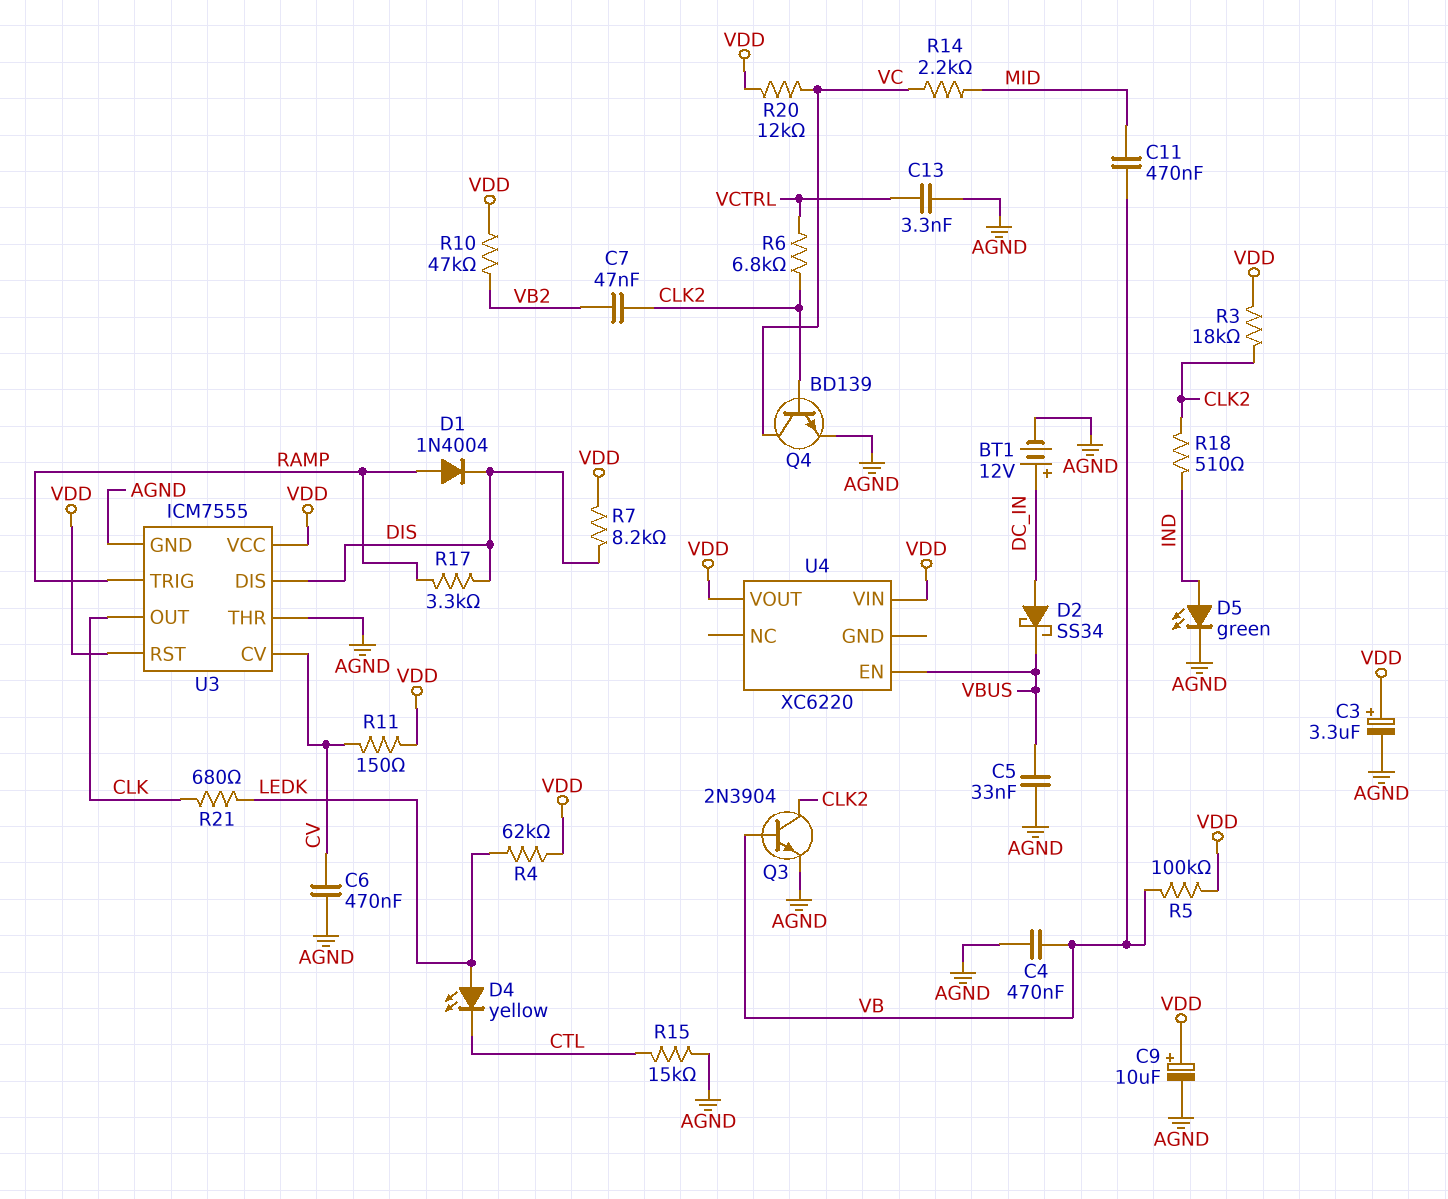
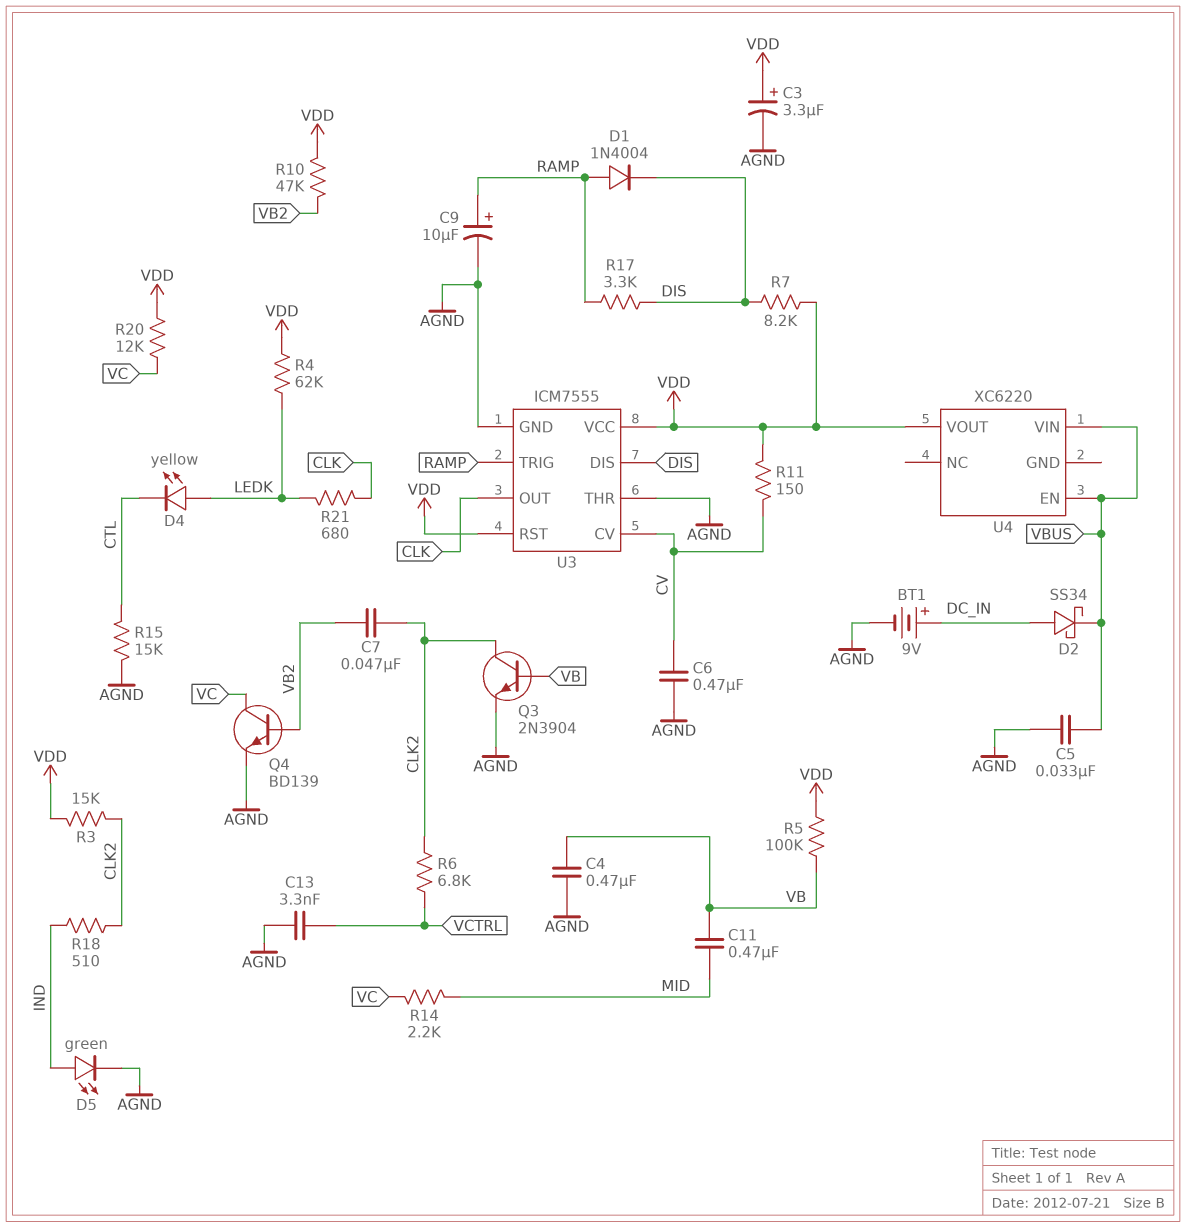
BT1: 12V (plus DC_IN, minus AGND) -> 9V (plus DC_IN, minus AGND)
C9: 10uF (plus VDD, minus AGND) -> 10uF (plus RAMP, minus AGND)
Q4: NPN BD139 (B CLK2, C VC, E AGND) -> NPN BD139 (B VB2, C VC, E AGND)
R3: 18k (CLK2, VDD) -> 15k (CLK2, VDD)
U4 pin VIN: VDD -> VBUS

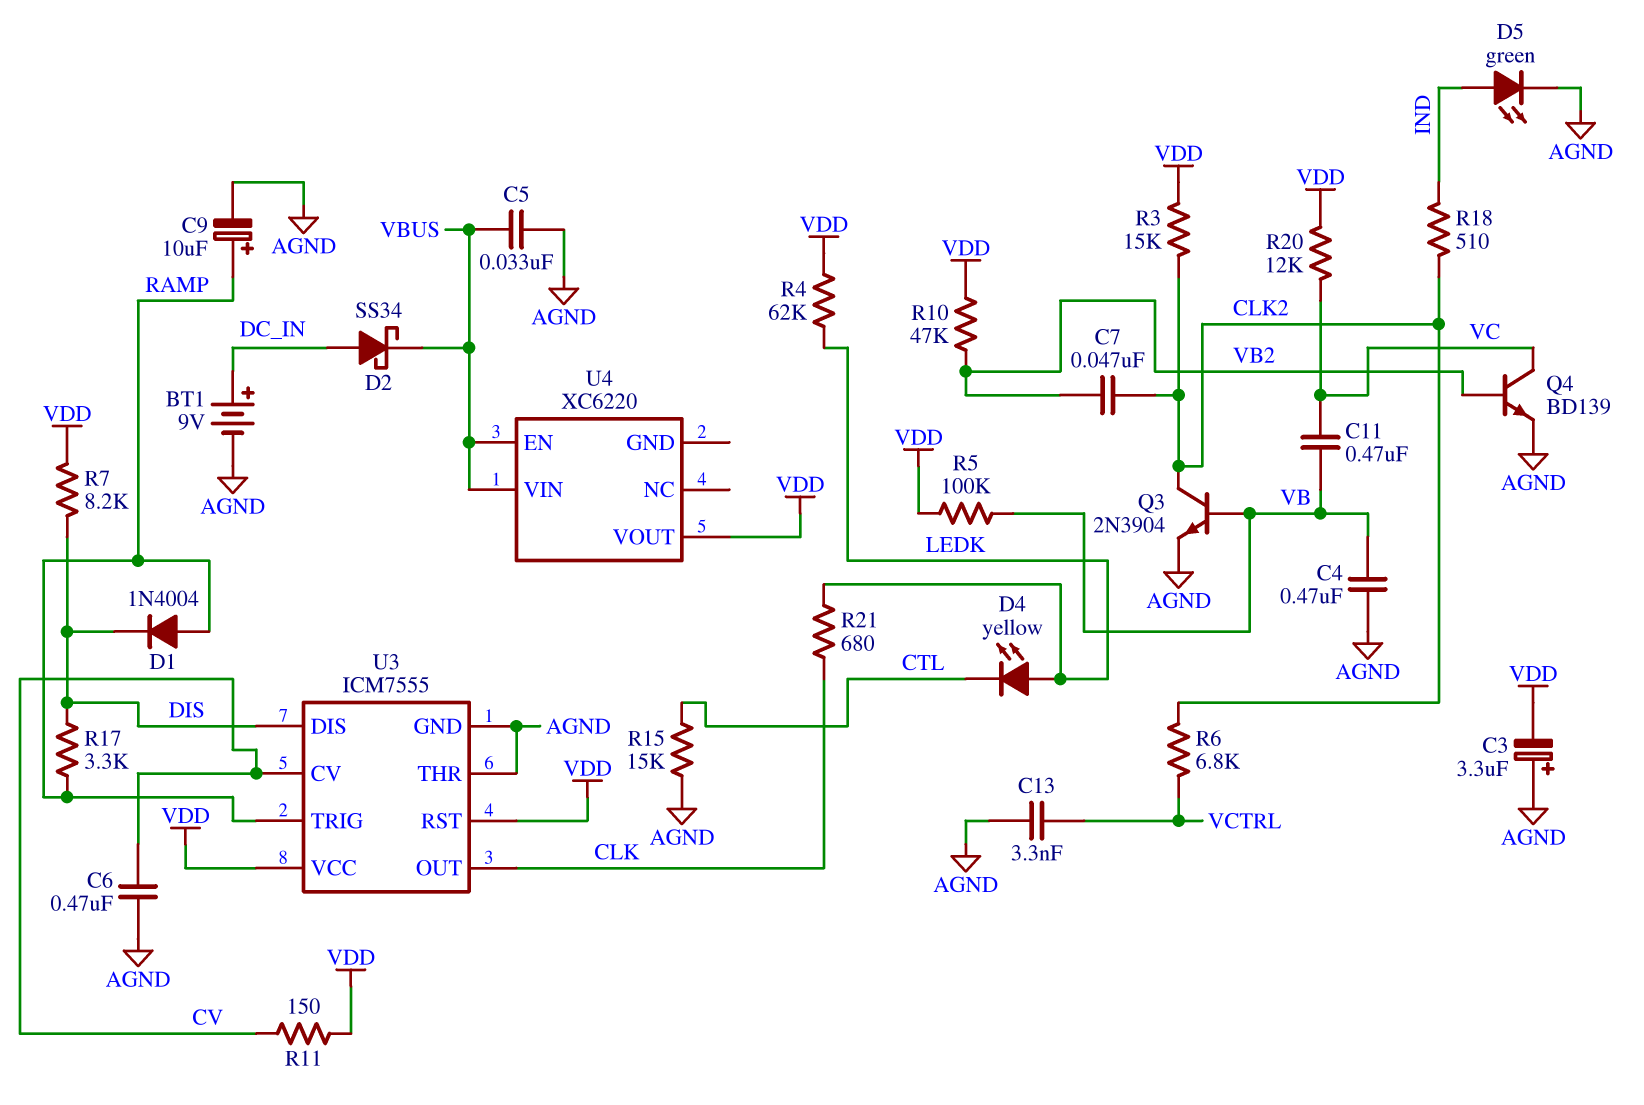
C3: 3.3uF (plus VDD, minus AGND) -> 3.3uF (plus AGND, minus VDD)
C11: 470nF (MID, VB) -> 470nF (VB, VC)
R14: 2.2k (MID, VC) -> none

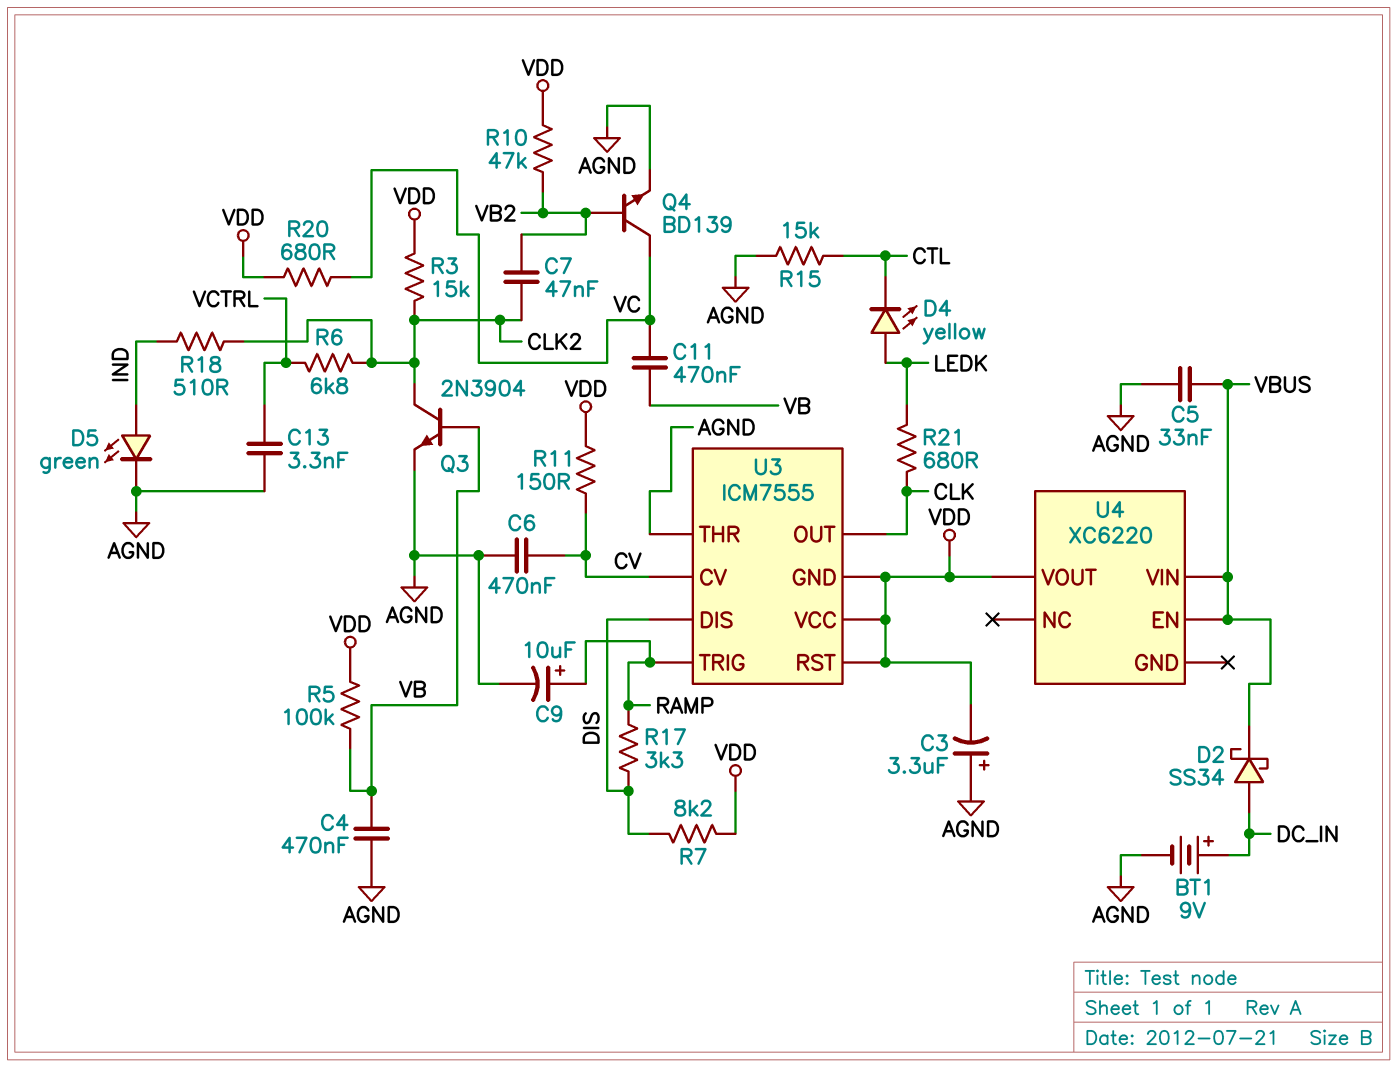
D1: diode 1N4004 (A RAMP, K DIS) -> none
R4: 62k (LEDK, VDD) -> none
R20: 12k (VC, VDD) -> 680 (VC, VDD)
U3 pin GND: AGND -> VDD

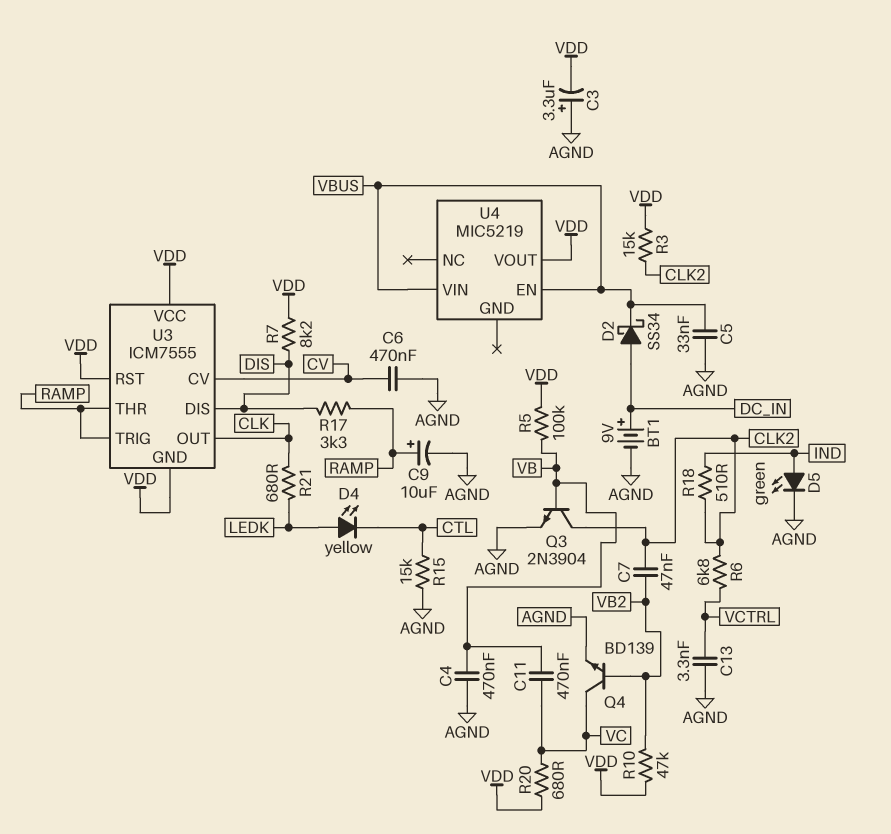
R11: 150 (CV, VDD) -> none
U3 pin THR: AGND -> RAMP
U4: XC6220 -> MIC5219

